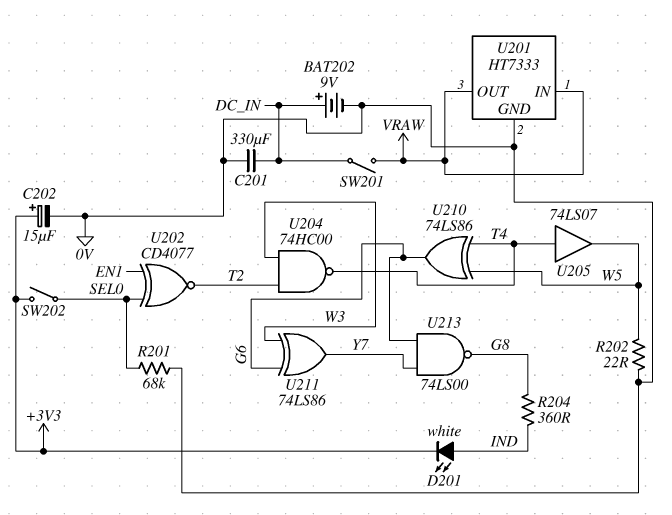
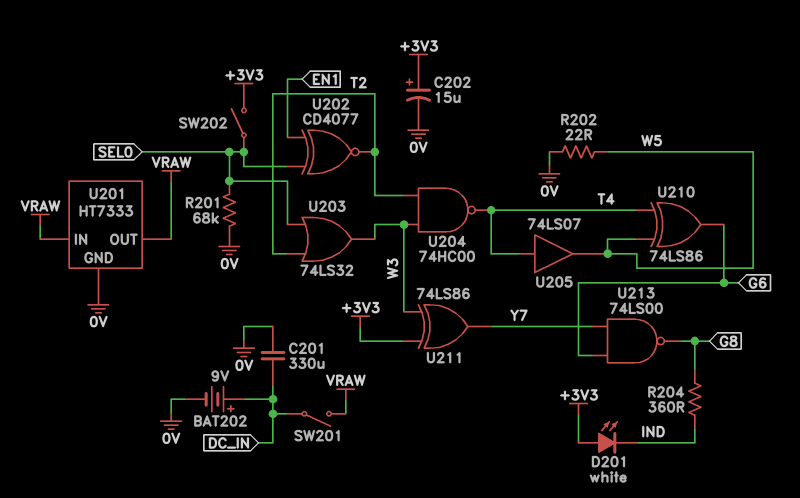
D201: LED white (A IND, K +3V3) -> LED white (A +3V3, K IND)
U203: none -> OR 74LS32 (in SEL0, in T2, out W3)
U211: XOR 74LS86 (in G6, in W3, out Y7) -> XOR 74LS86 (in +3V3, in W3, out Y7)

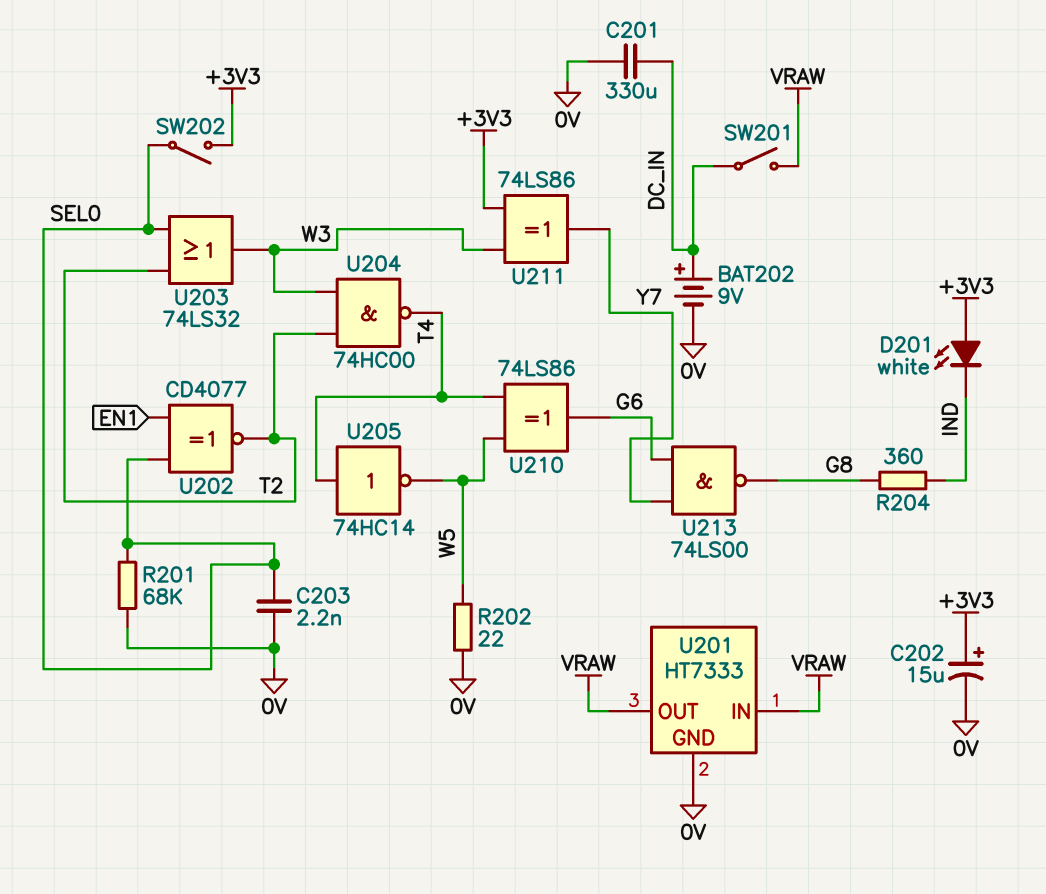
C203: none -> 2.2nF (0V, SEL0)
U205: buffer 74LS07 (in T4, out W5) -> NOT 74HC14 (in T4, out W5)

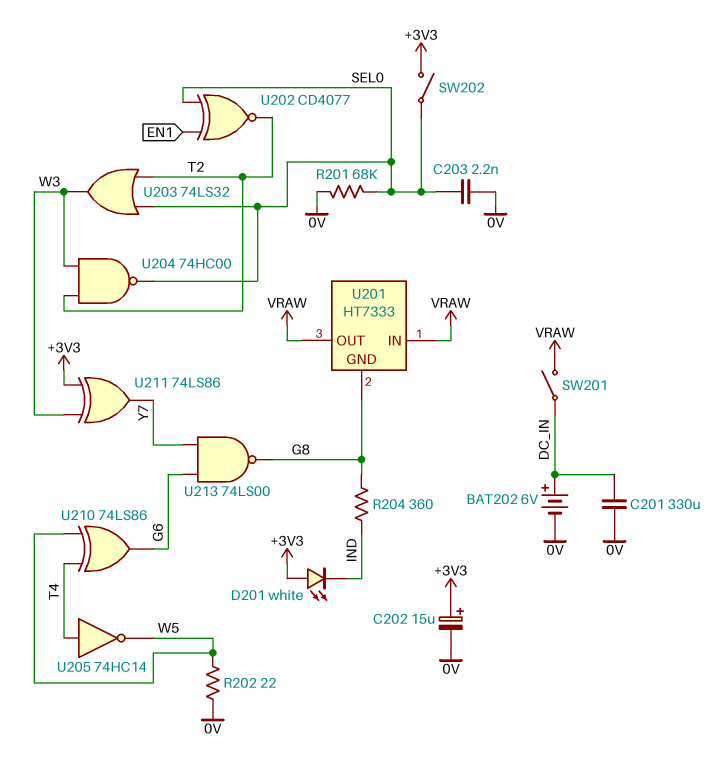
BAT202: 9V (plus DC_IN, minus 0V) -> 6V (plus DC_IN, minus 0V)
U201 pin GND: 0V -> G8
U204: NAND 74HC00 (in T2, in W3, out T4) -> NAND 74HC00 (in T2, in W3, out SEL0)

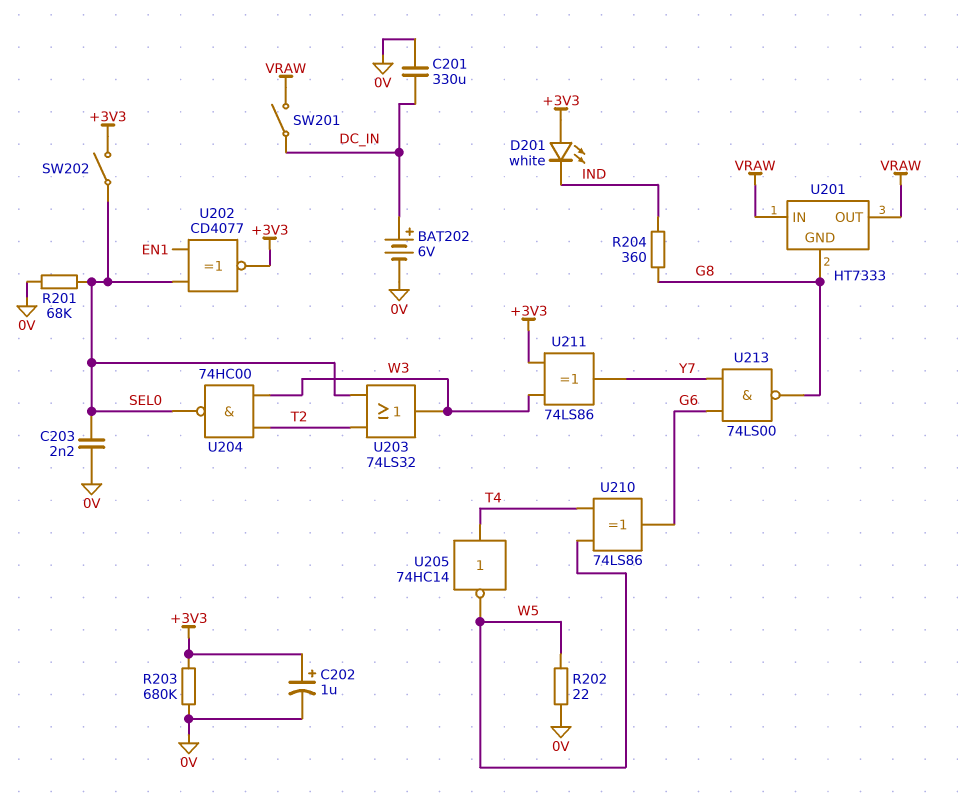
C202: 15uF (plus +3V3, minus 0V) -> 1uF (plus +3V3, minus 0V)
R203: none -> 680k (+3V3, 0V)
U202: XNOR CD4077 (in EN1, in SEL0, out T2) -> XNOR CD4077 (in EN1, in SEL0, out +3V3)

